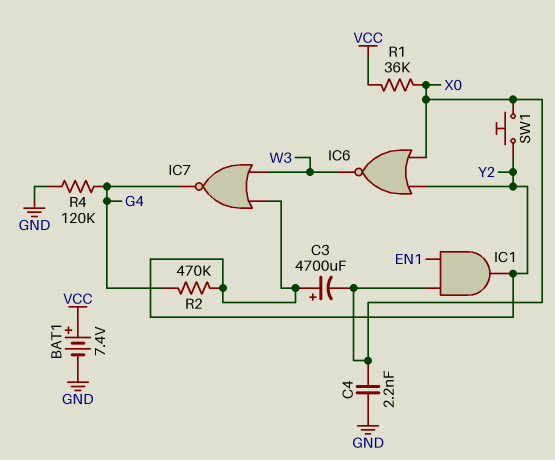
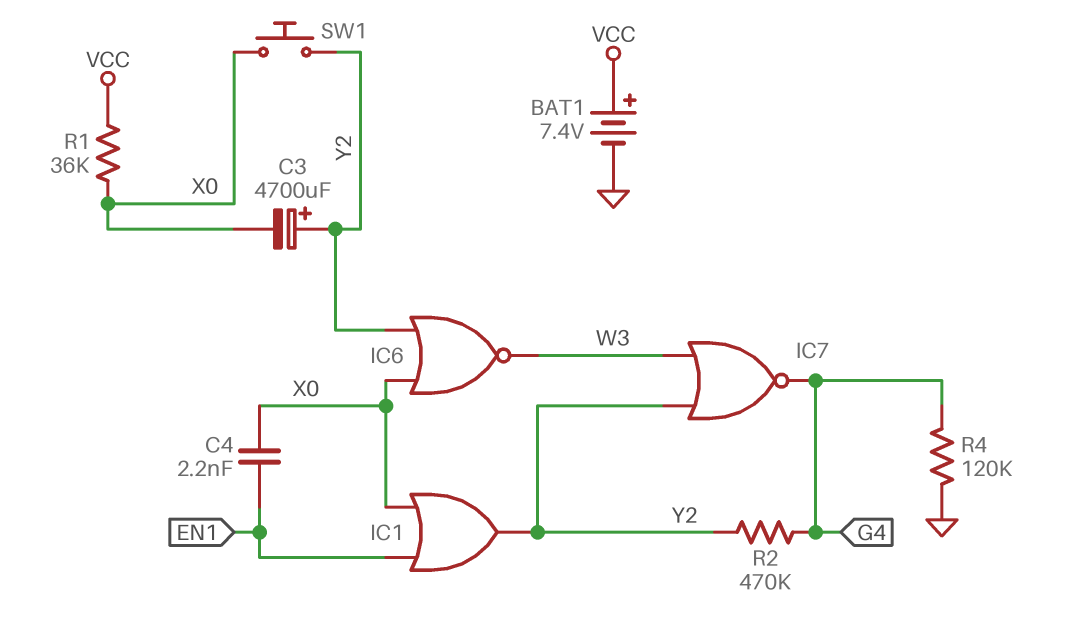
C4: 2.2nF (GND, X0) -> 2.2nF (EN1, X0)
IC1: AND (in EN1, in X0, out Y2) -> OR (in EN1, in X0, out Y2)

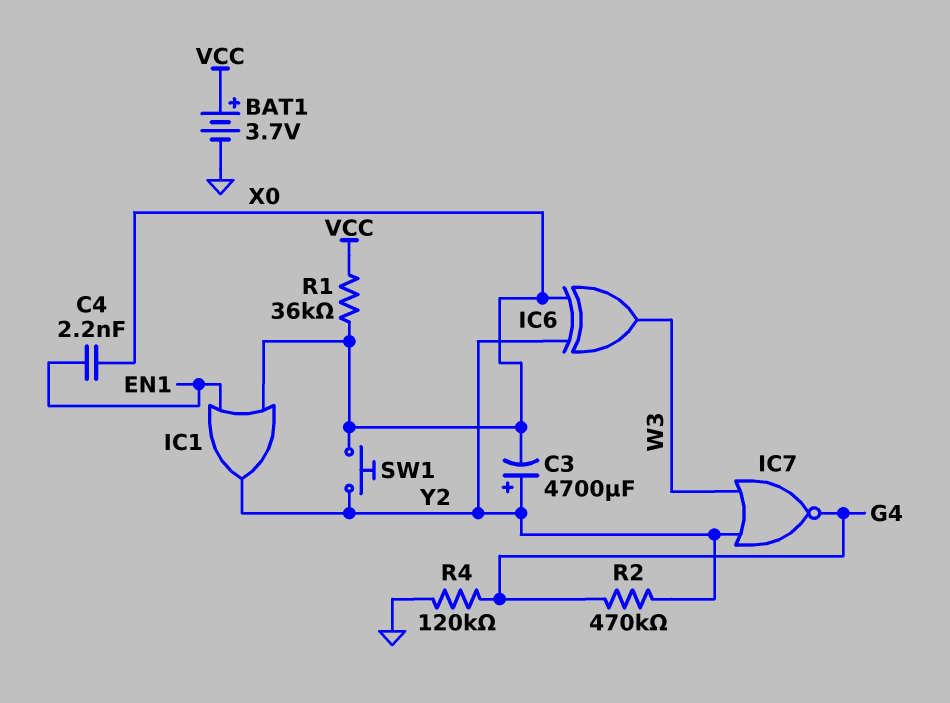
BAT1: 7.4V (plus VCC, minus GND) -> 3.7V (plus VCC, minus GND)
IC6: NOR (in X0, in Y2, out W3) -> XOR (in X0, in Y2, out W3)

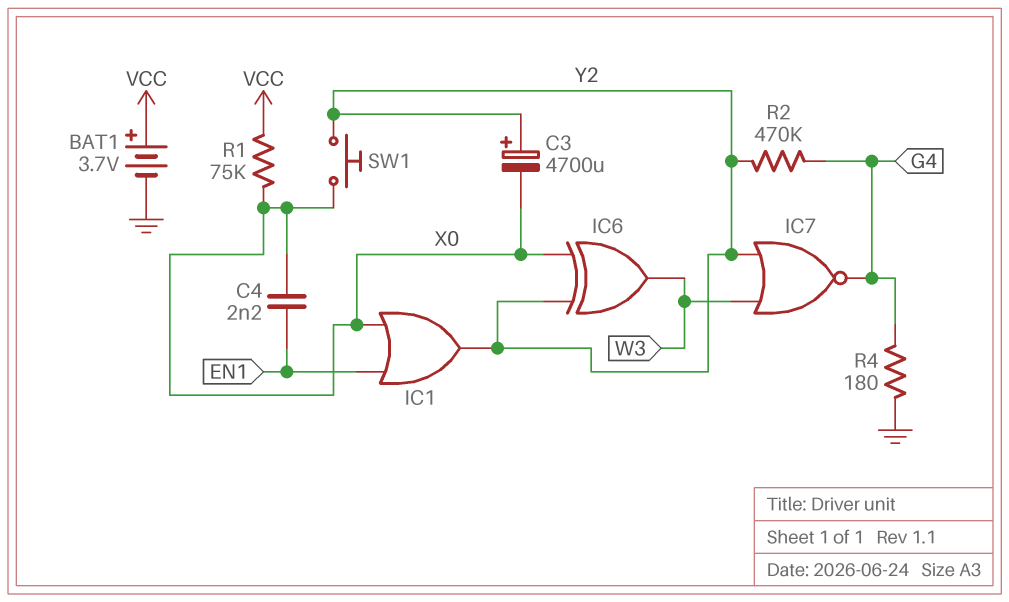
R1: 36k (VCC, X0) -> 75k (VCC, X0)
R4: 120k (G4, GND) -> 180 (G4, GND)

